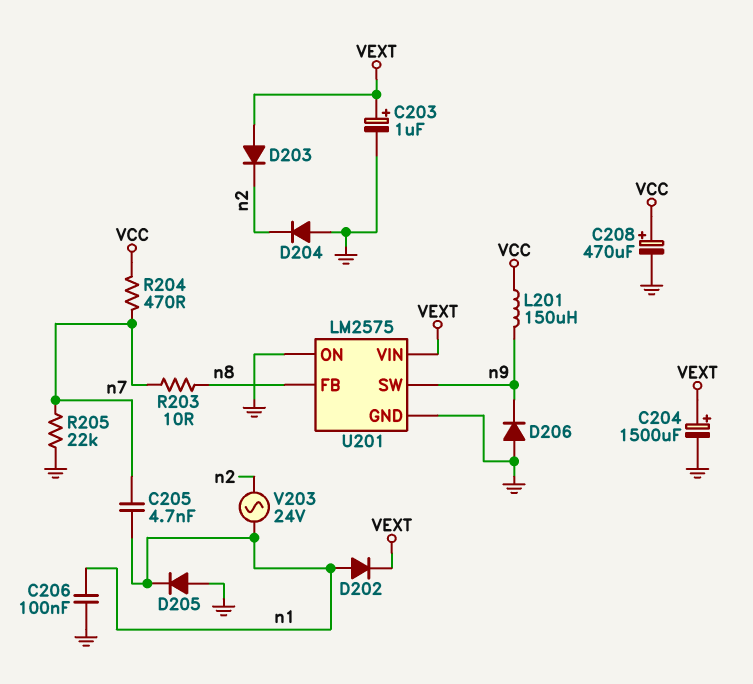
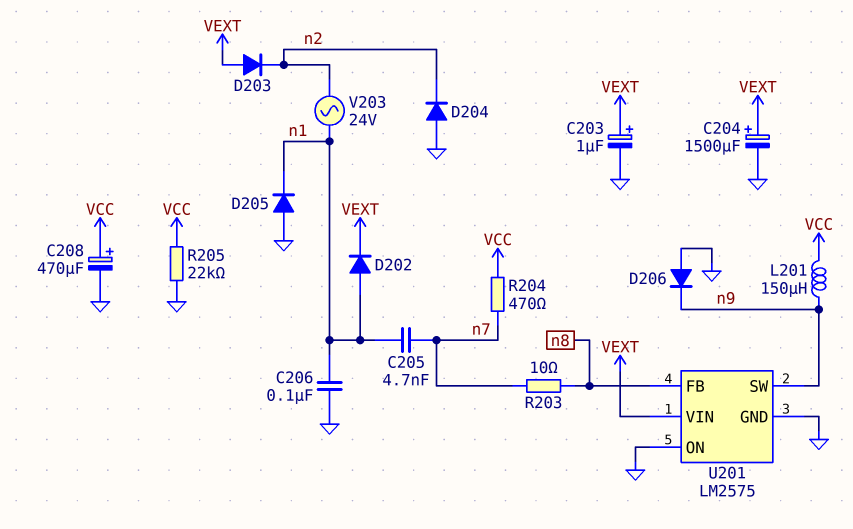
R205: 22k (GND, n7) -> 22k (GND, VCC)

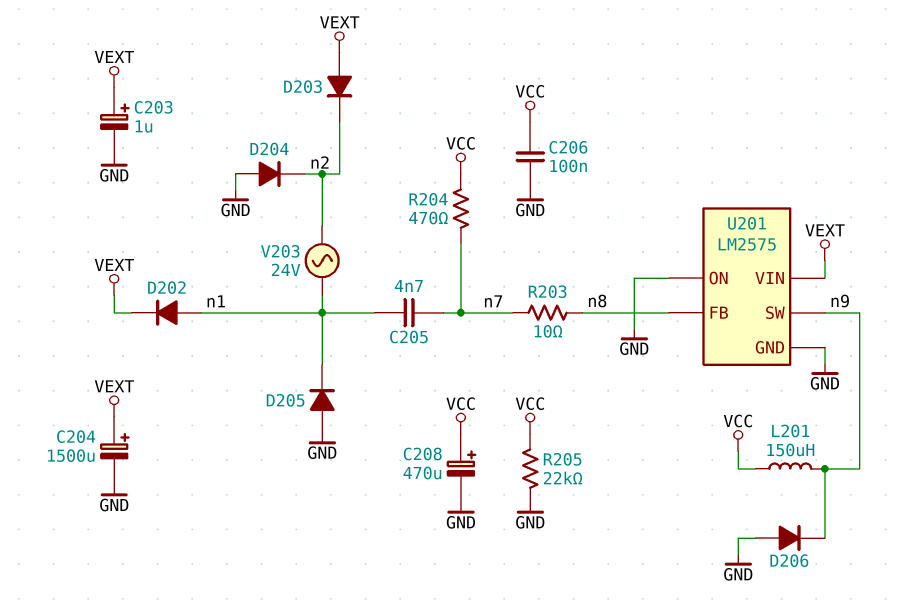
C206: 100nF (GND, n1) -> 100nF (GND, VCC)

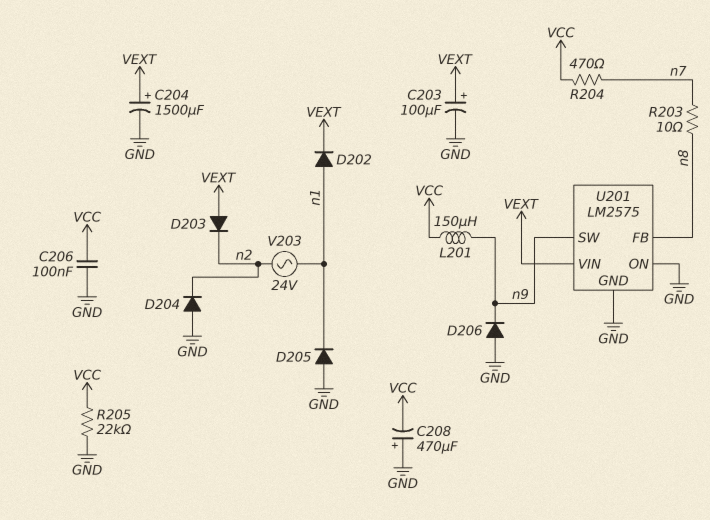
C203: 1uF (plus VEXT, minus GND) -> 100uF (plus VEXT, minus GND)
C205: 4.7nF (n1, n7) -> none
C208: 470uF (plus VCC, minus GND) -> 470uF (plus GND, minus VCC)

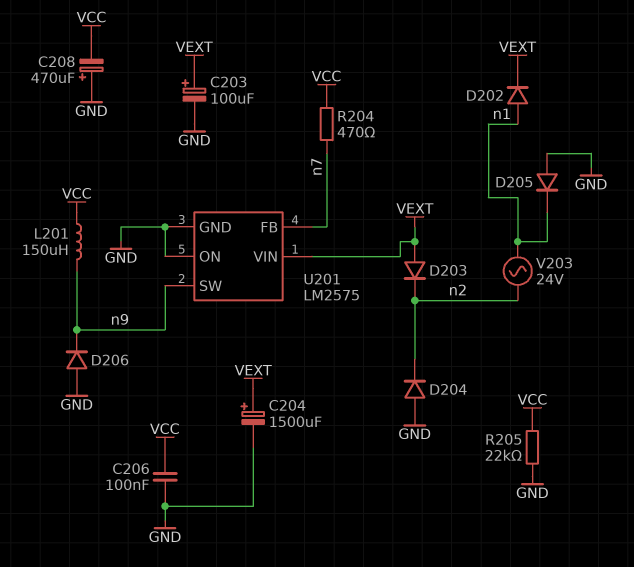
R203: 10 (n7, n8) -> none
U201 pin FB: n8 -> n7

